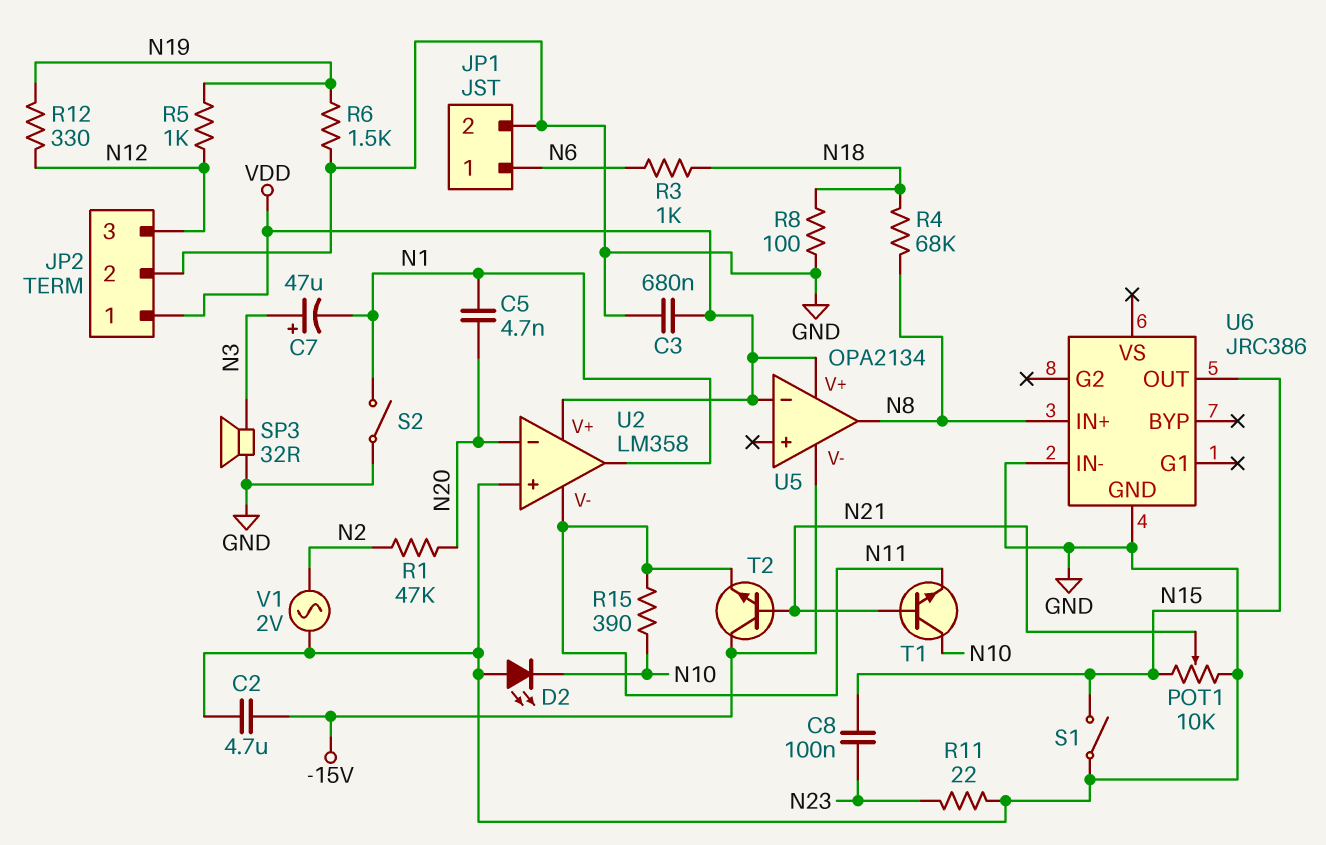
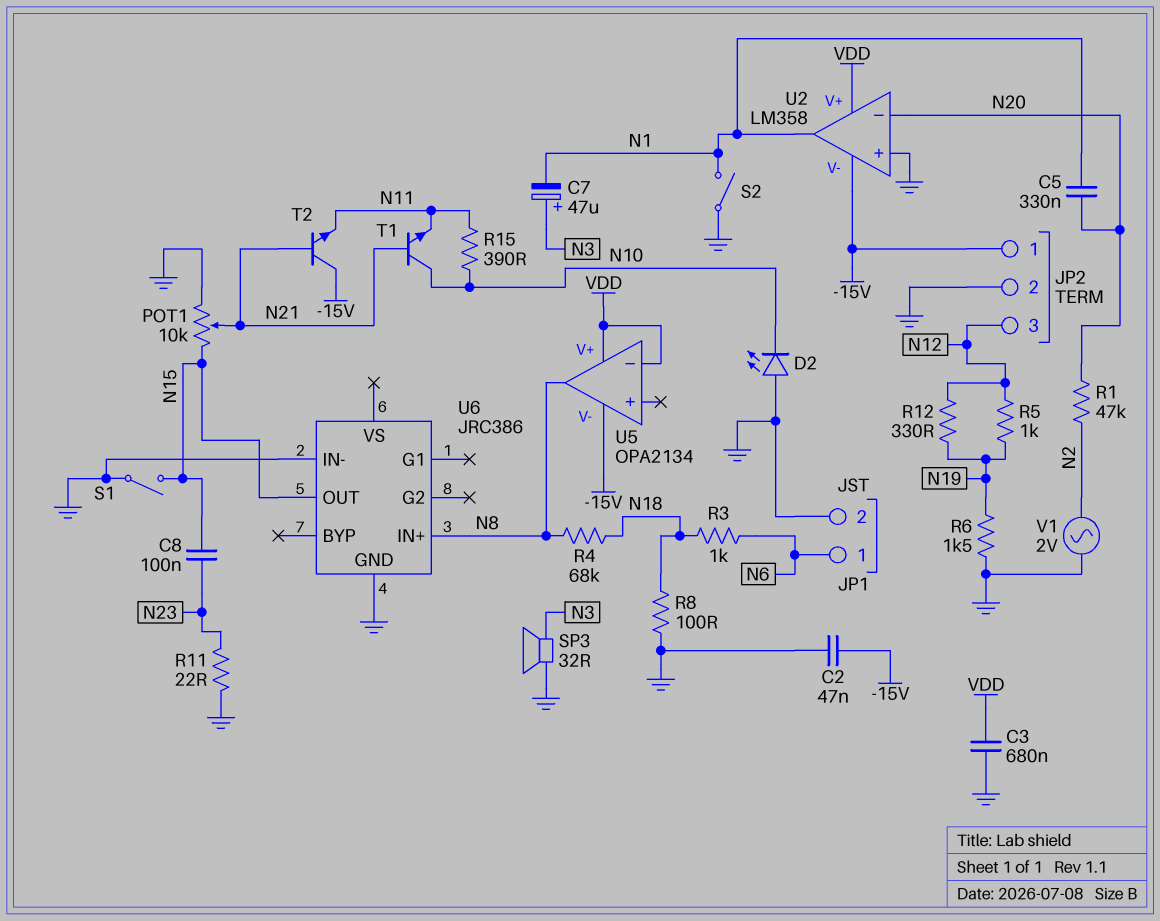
C2: 4.7uF (-15V, GND) -> 47nF (-15V, GND)
C5: 4.7nF (N1, N20) -> 330nF (N1, N20)
JP2 pin 1: VDD -> -15V
U2 pin V-: N11 -> -15V

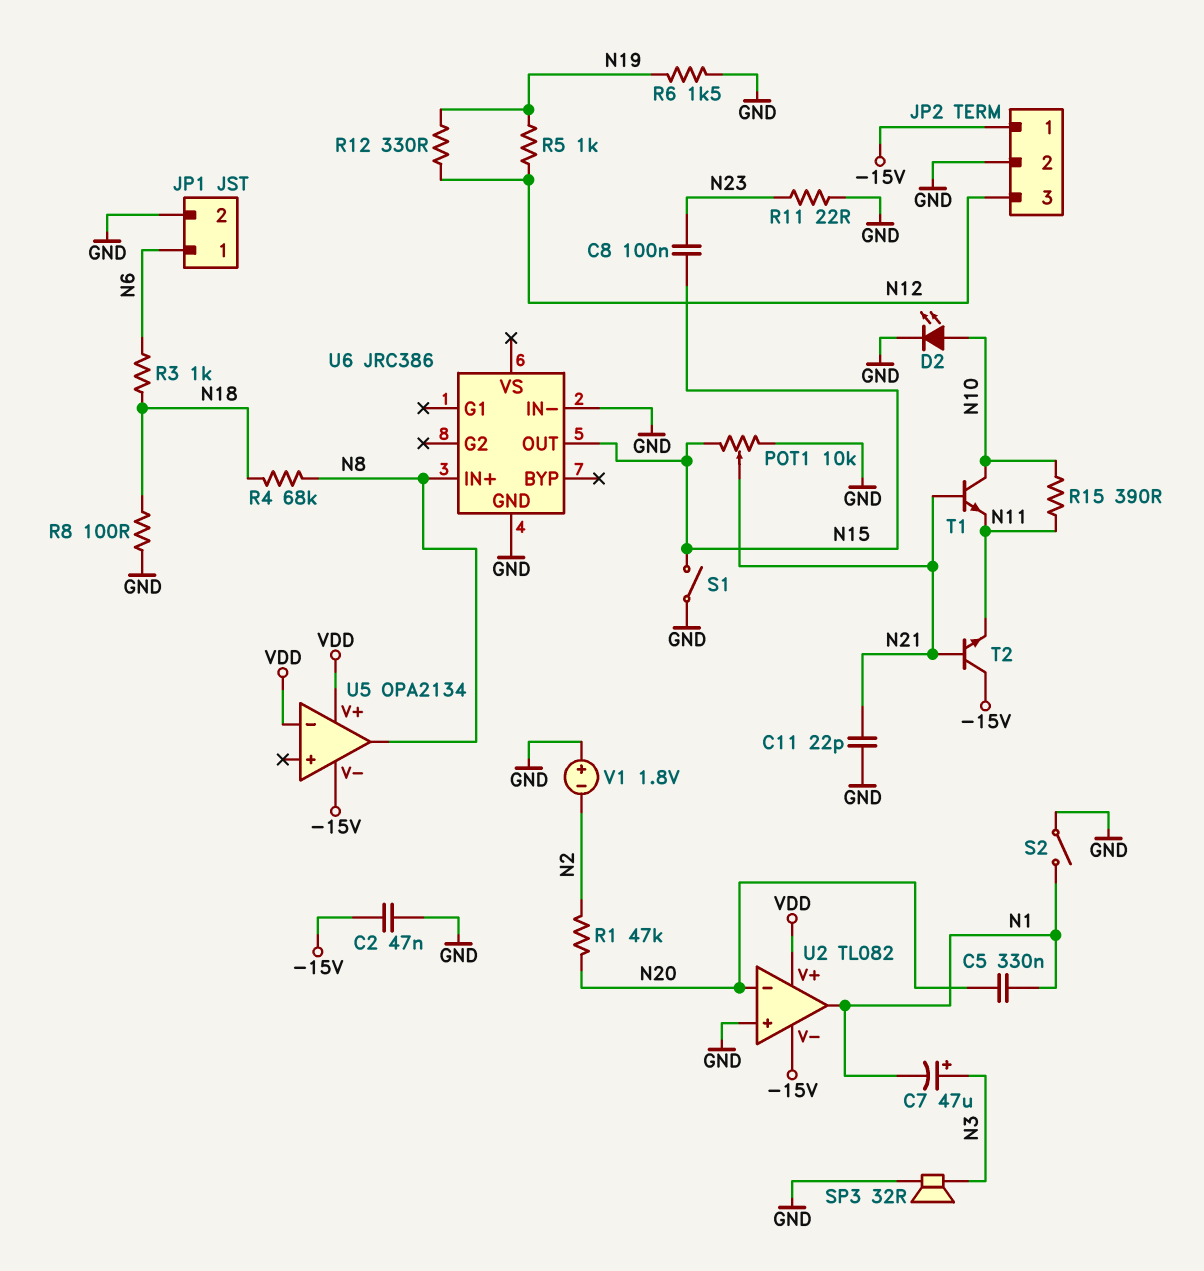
C3: 680nF (GND, VDD) -> none
C11: none -> 22pF (GND, N21)
D2: LED (A GND, K N10) -> LED (A N10, K GND)
U2: LM358 -> TL082
V1: AC 2V (GND, N2) -> 1.8V (plus GND, minus N2)

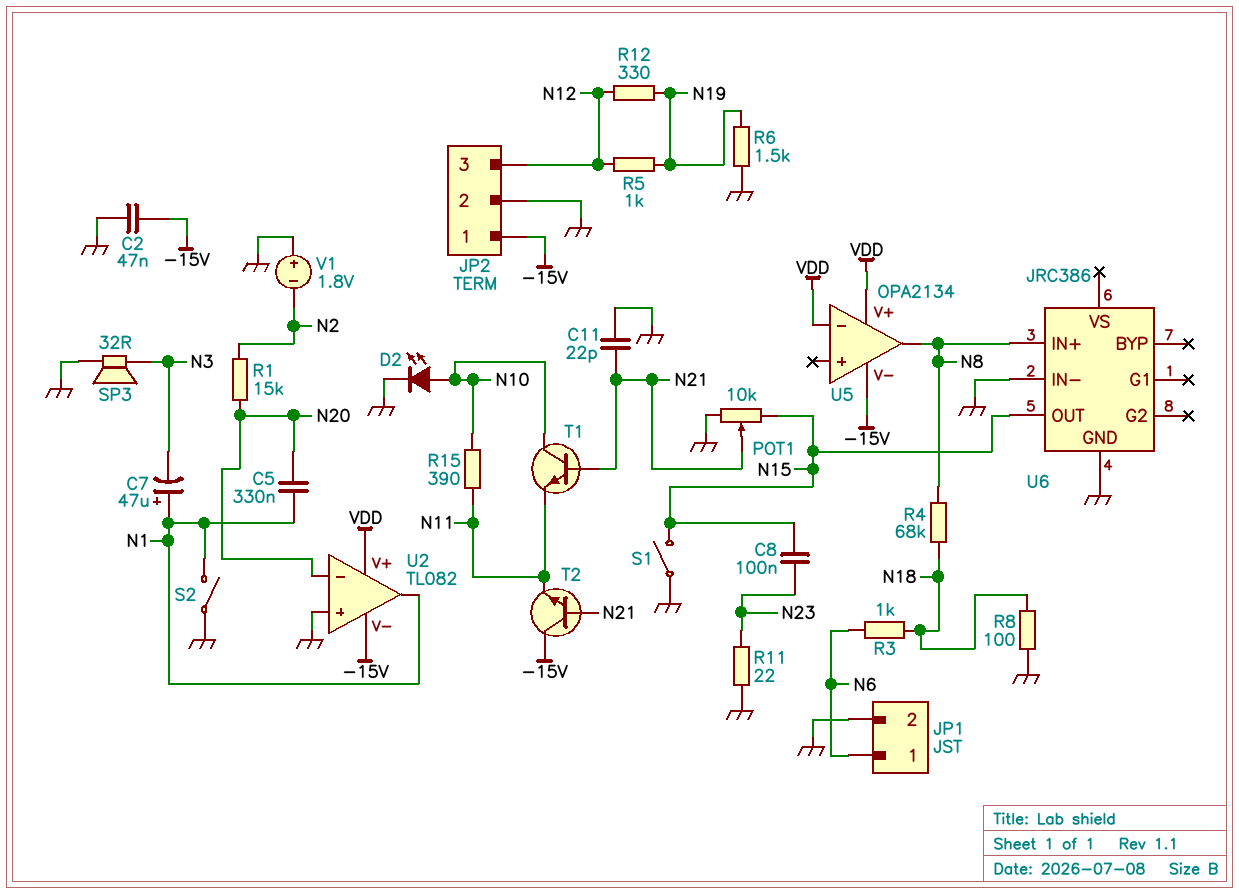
C7: 47uF (plus N3, minus N1) -> 47uF (plus N1, minus N3)
R1: 47k (N2, N20) -> 15k (N2, N20)

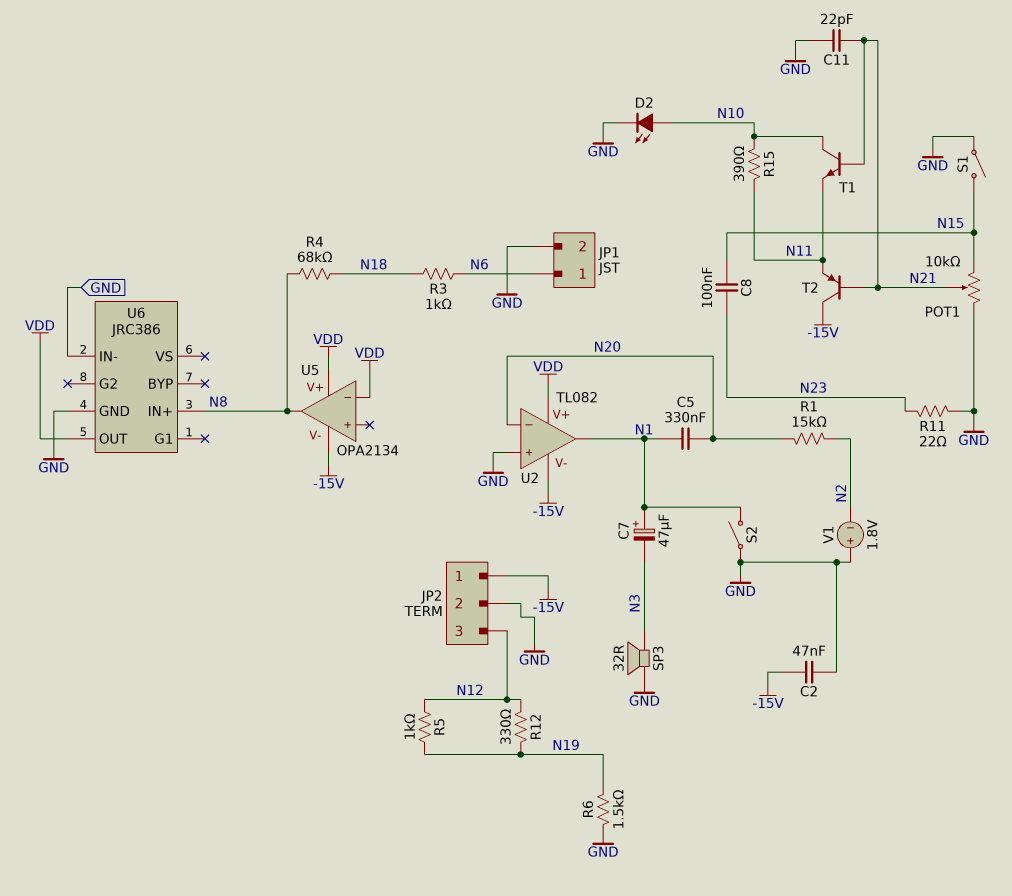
R8: 100 (GND, N18) -> none
T2: NPN (B N21, C -15V, E N11) -> PNP (B N21, C -15V, E N11)
U6 pin OUT: N15 -> VDD

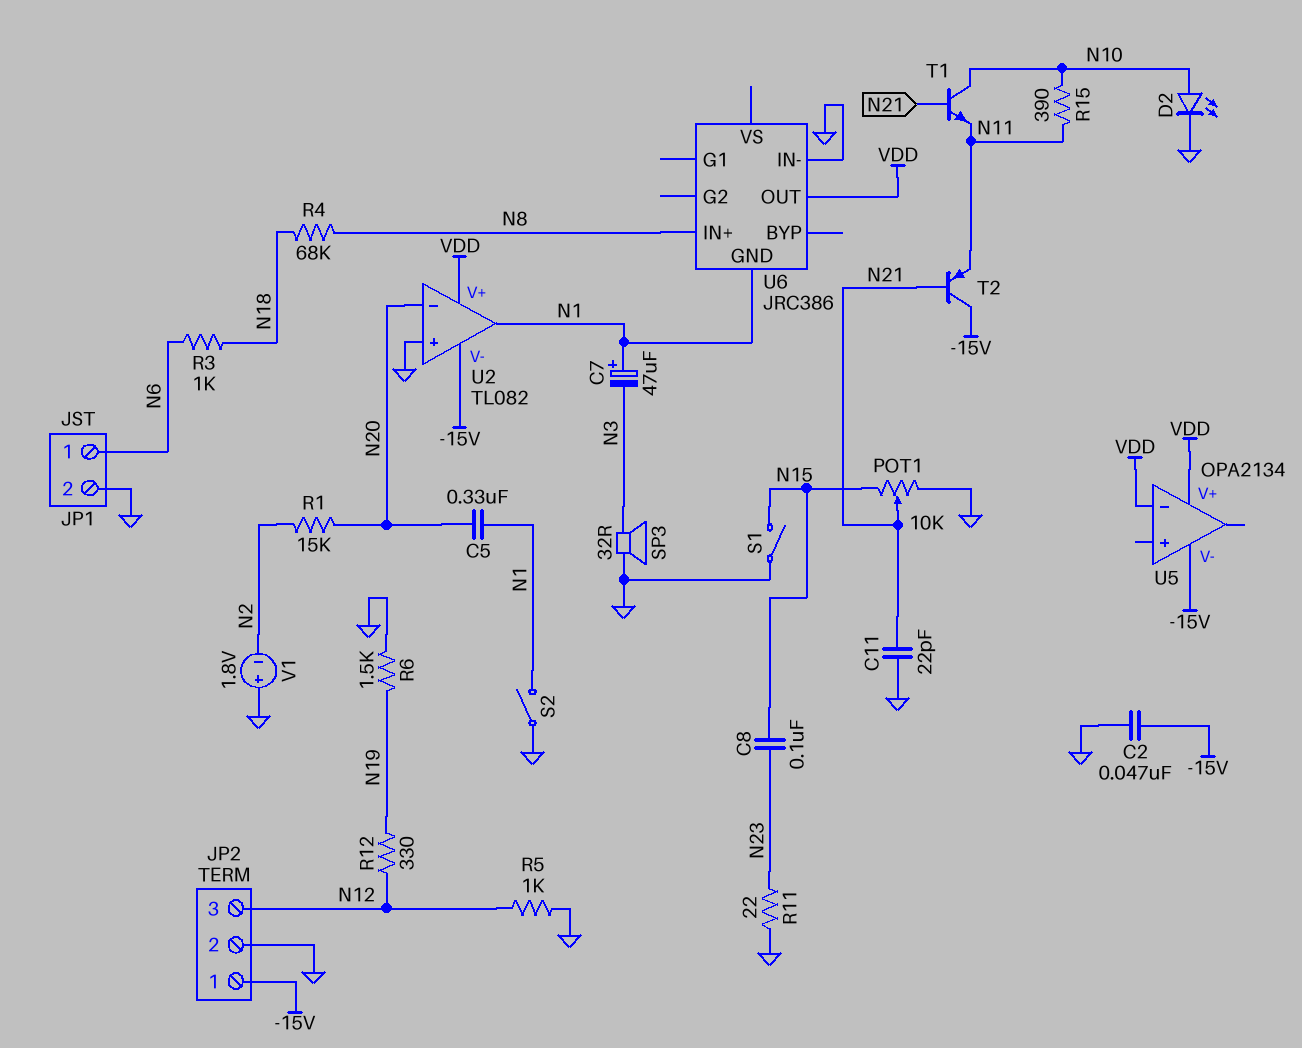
R5: 1k (N12, N19) -> 1k (GND, N12)
U5 pin out: N8 -> none
U6 pin GND: GND -> N1

